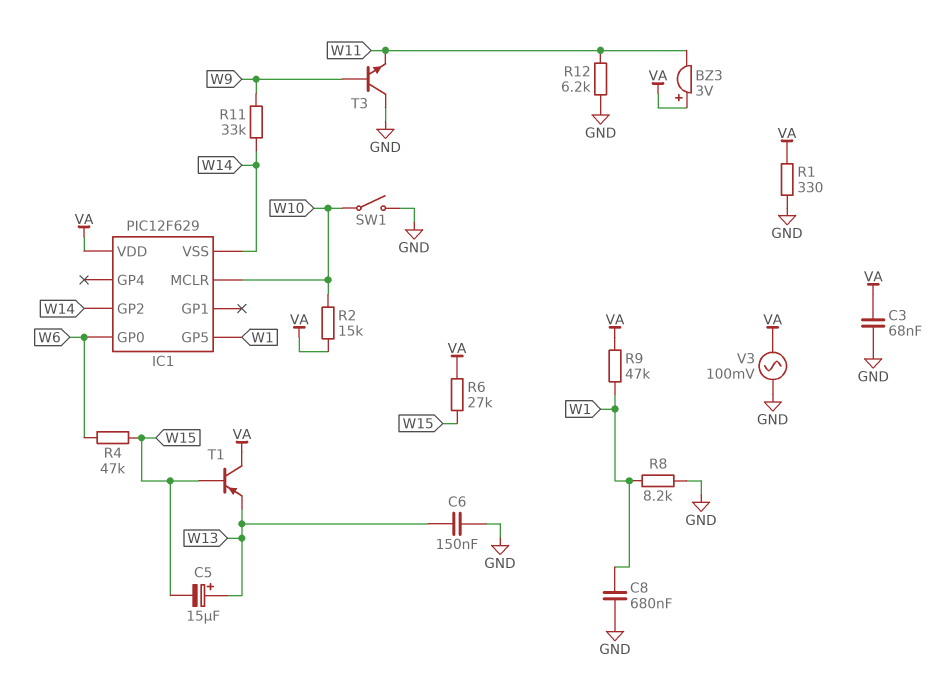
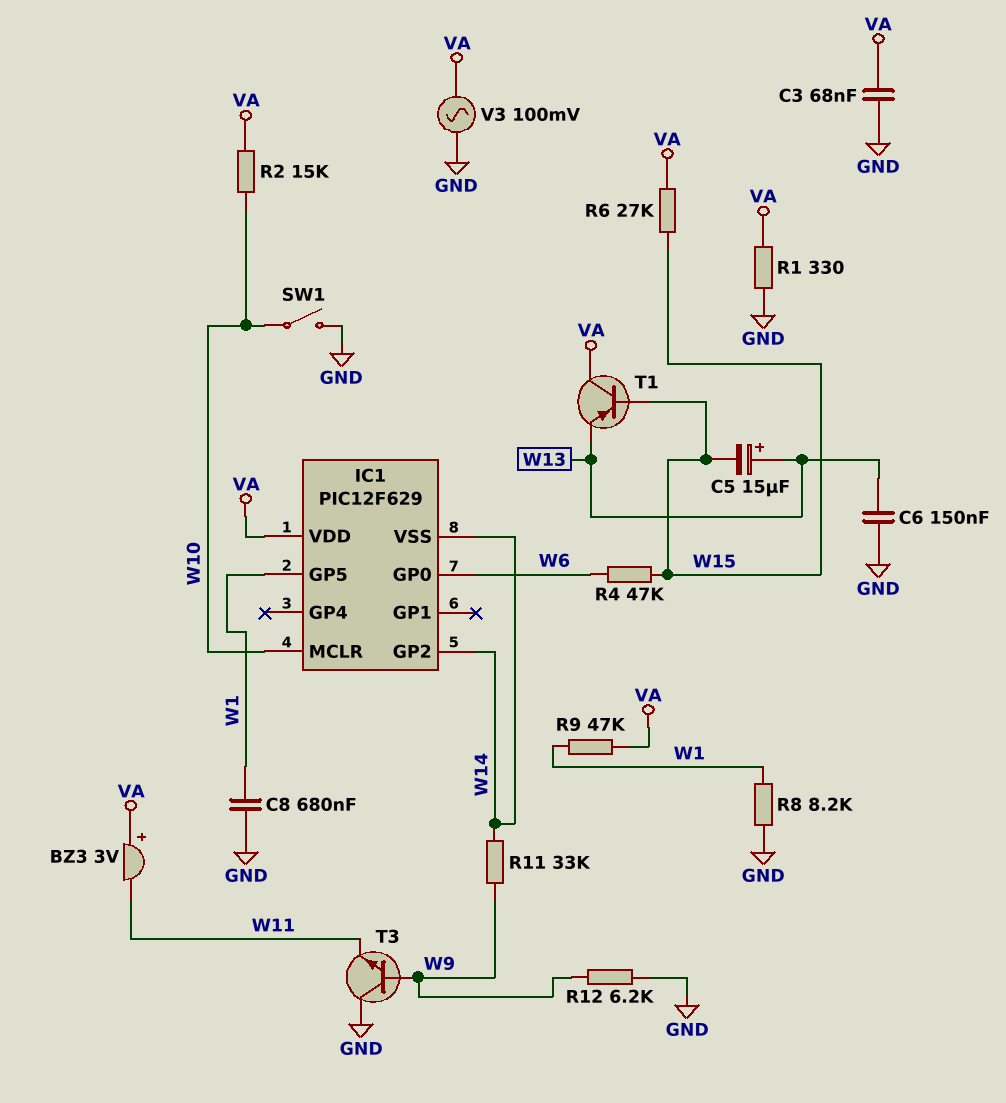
R12: 6.2k (GND, W11) -> 6.2k (GND, W9)

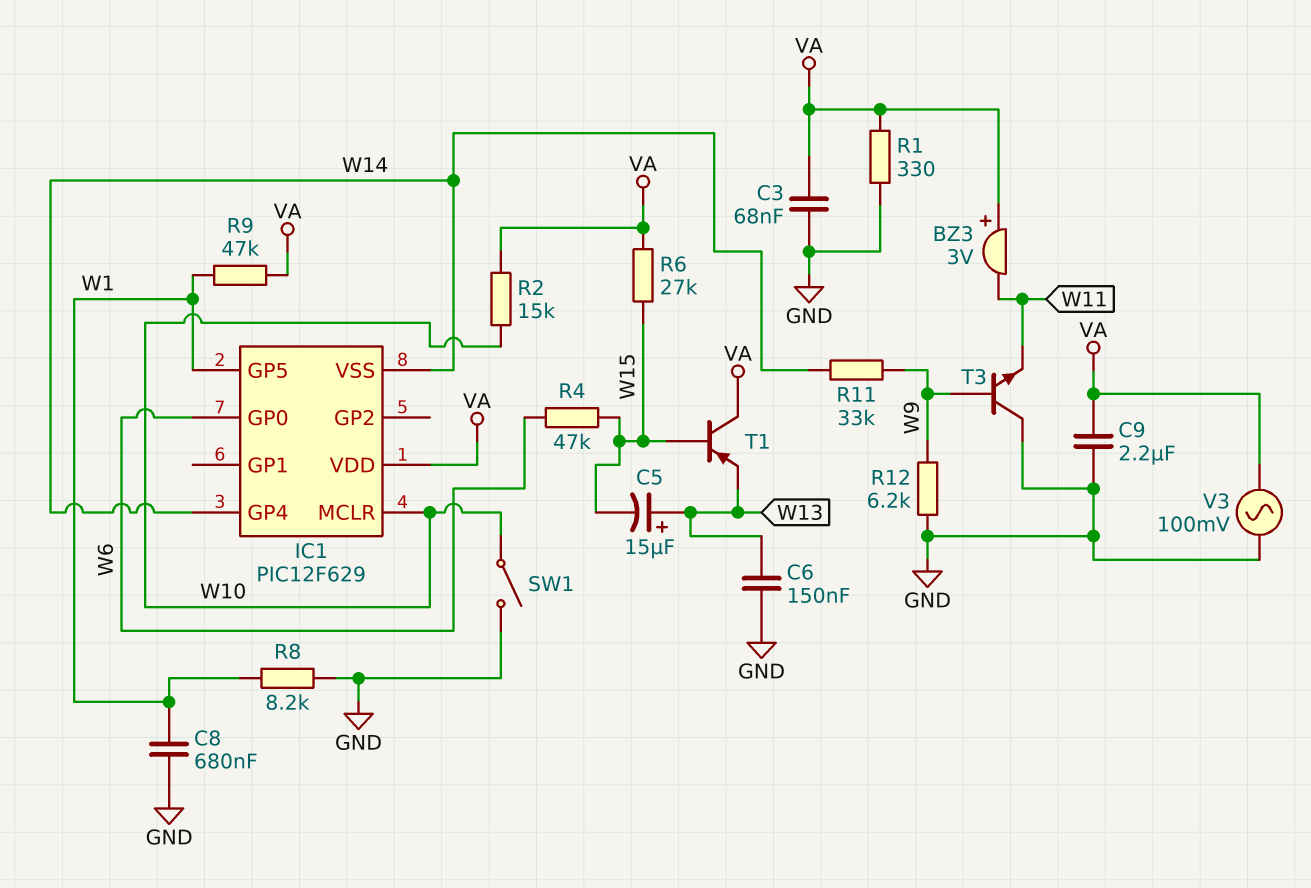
C9: none -> 2.2uF (GND, VA)
IC1 pin GP2: W14 -> none
IC1 pin GP4: none -> W14

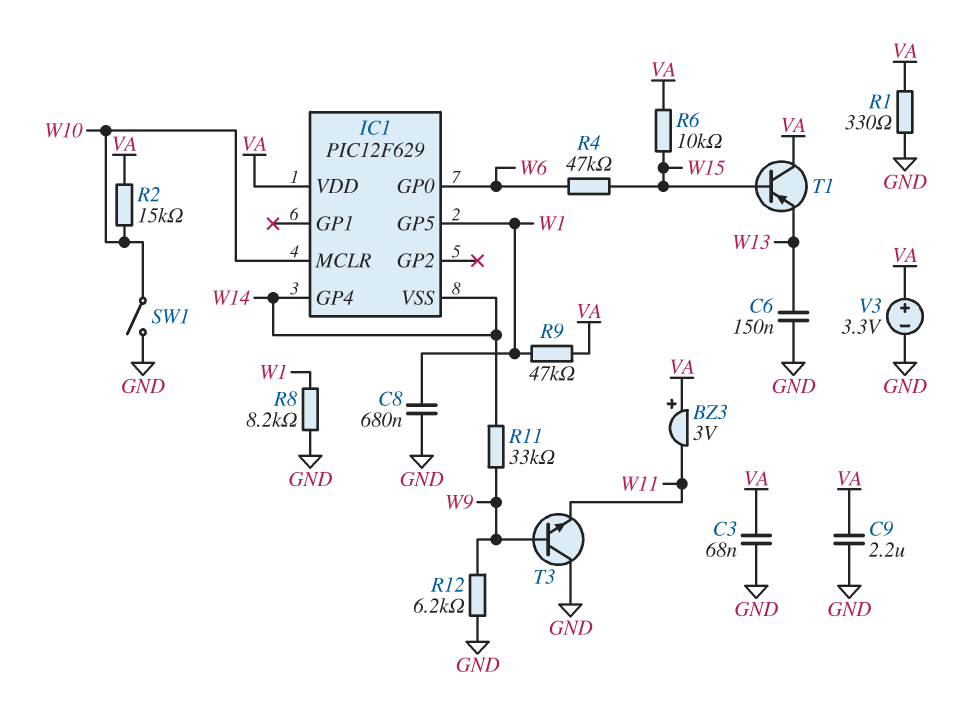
C5: 15uF (plus W13, minus W15) -> none
R6: 27k (VA, W15) -> 10k (VA, W15)
V3: AC 100mV (GND, VA) -> 3.3V (plus VA, minus GND)

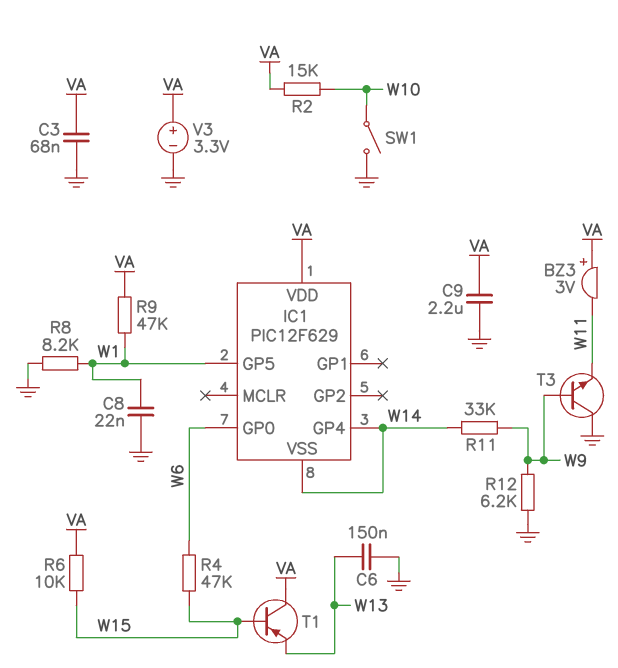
C8: 680nF (GND, W1) -> 22nF (GND, W1)
IC1 pin MCLR: W10 -> none
R1: 330 (GND, VA) -> none

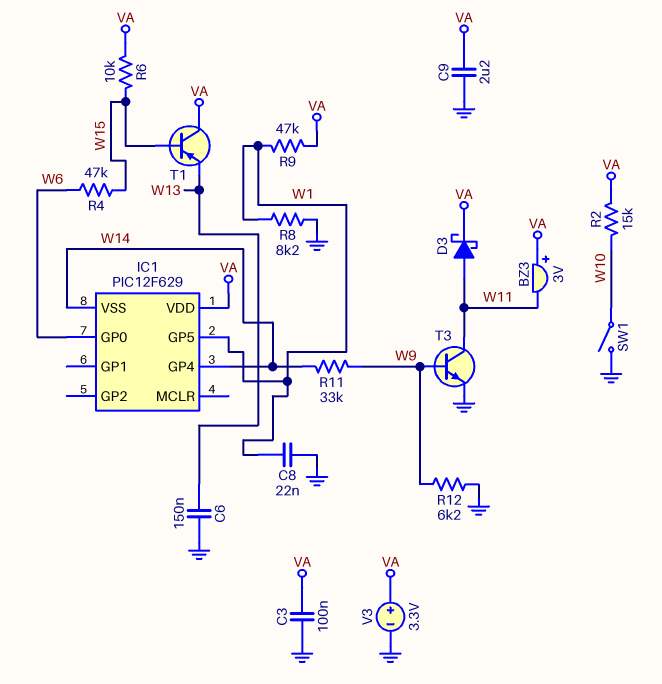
C3: 68nF (GND, VA) -> 100nF (GND, VA)
D3: none -> schottky (A W11, K VA)
T3: NPN (B W9, C GND, E W11) -> NPN (B W9, C W11, E GND)

